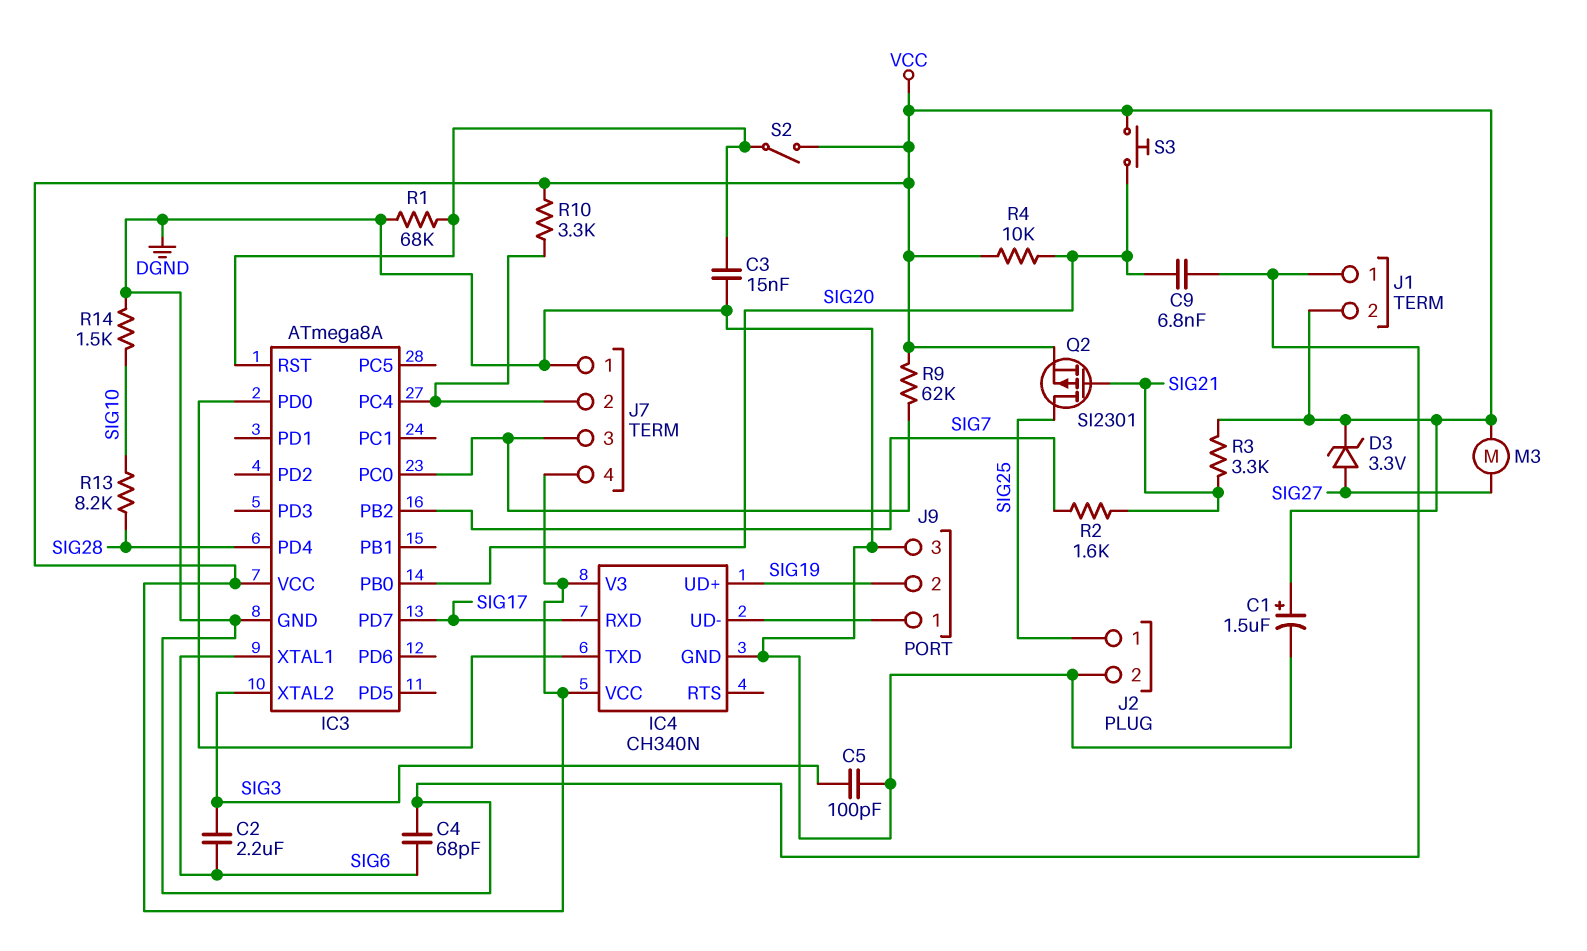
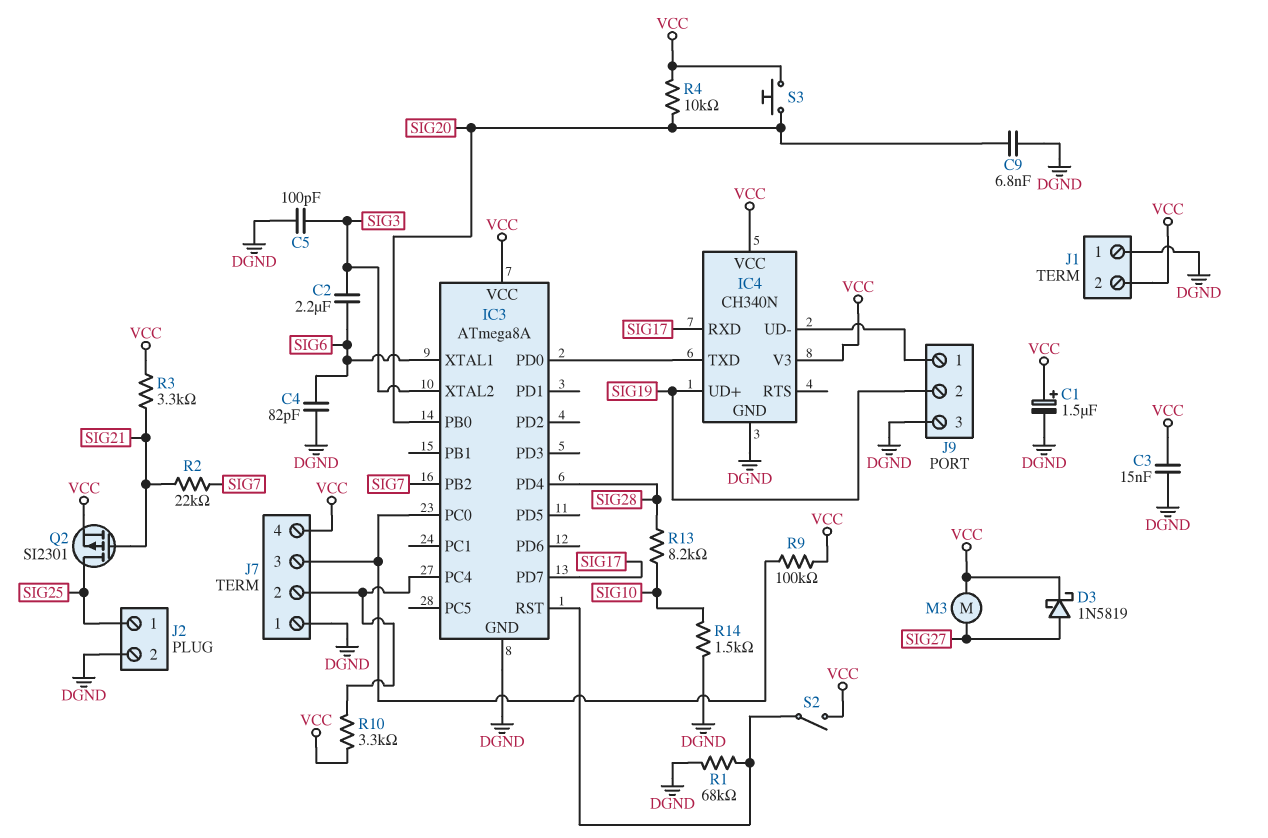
C3: 15nF (DGND, IC3/RST) -> 15nF (DGND, VCC)
C4: 68pF (DGND, SIG6) -> 82pF (DGND, SIG6)
D3: zener 3.3V (A SIG27, K VCC) -> schottky 1N5819 (A SIG27, K VCC)
R2: 1.6k (SIG7, SIG21) -> 22k (SIG7, SIG21)
R9: 62k (IC3/PC0, VCC) -> 100k (IC3/PC0, VCC)

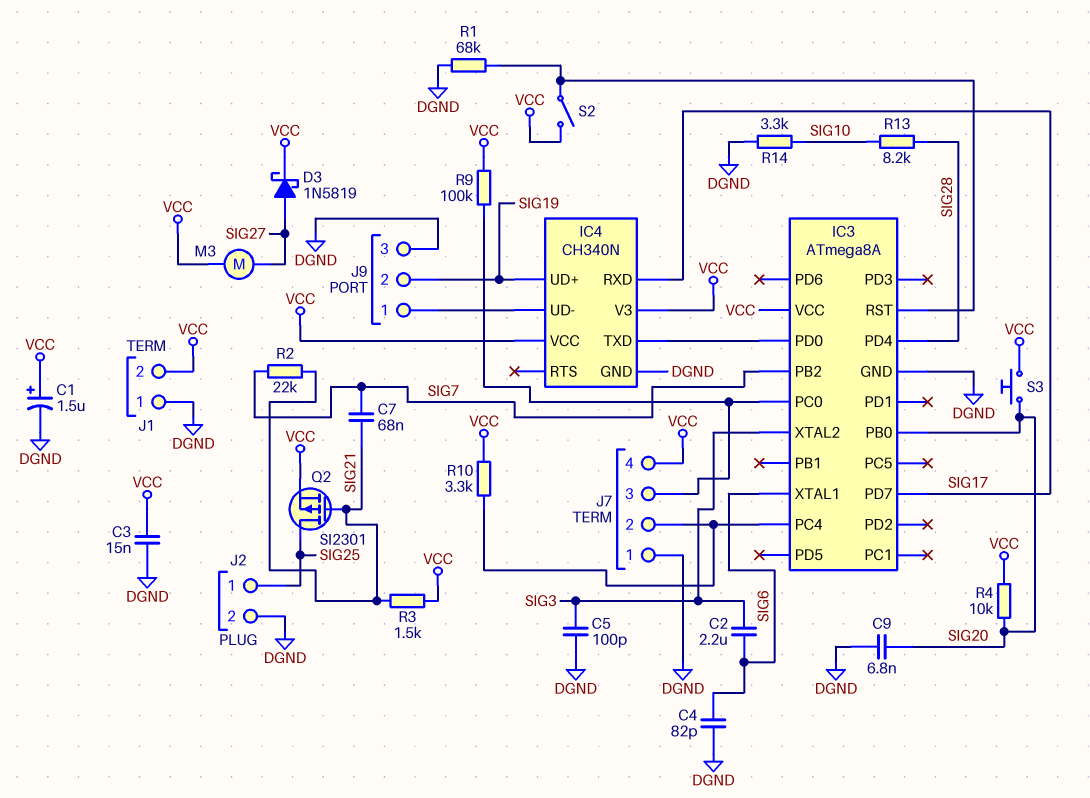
C7: none -> 68nF (SIG7, SIG21)
R3: 3.3k (SIG21, VCC) -> 1.5k (SIG21, VCC)
R14: 1.5k (DGND, SIG10) -> 3.3k (DGND, SIG10)

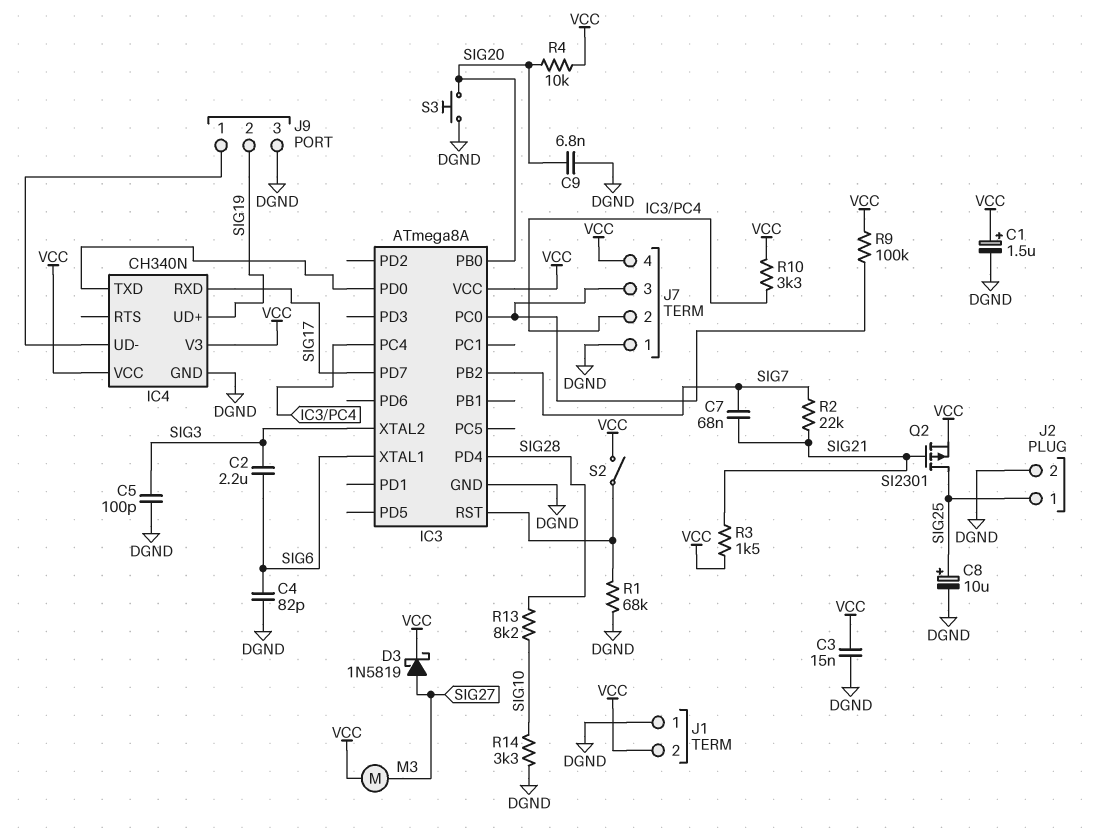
C8: none -> 10uF (plus SIG25, minus DGND)
S3: button (SIG20, VCC) -> button (DGND, SIG20)

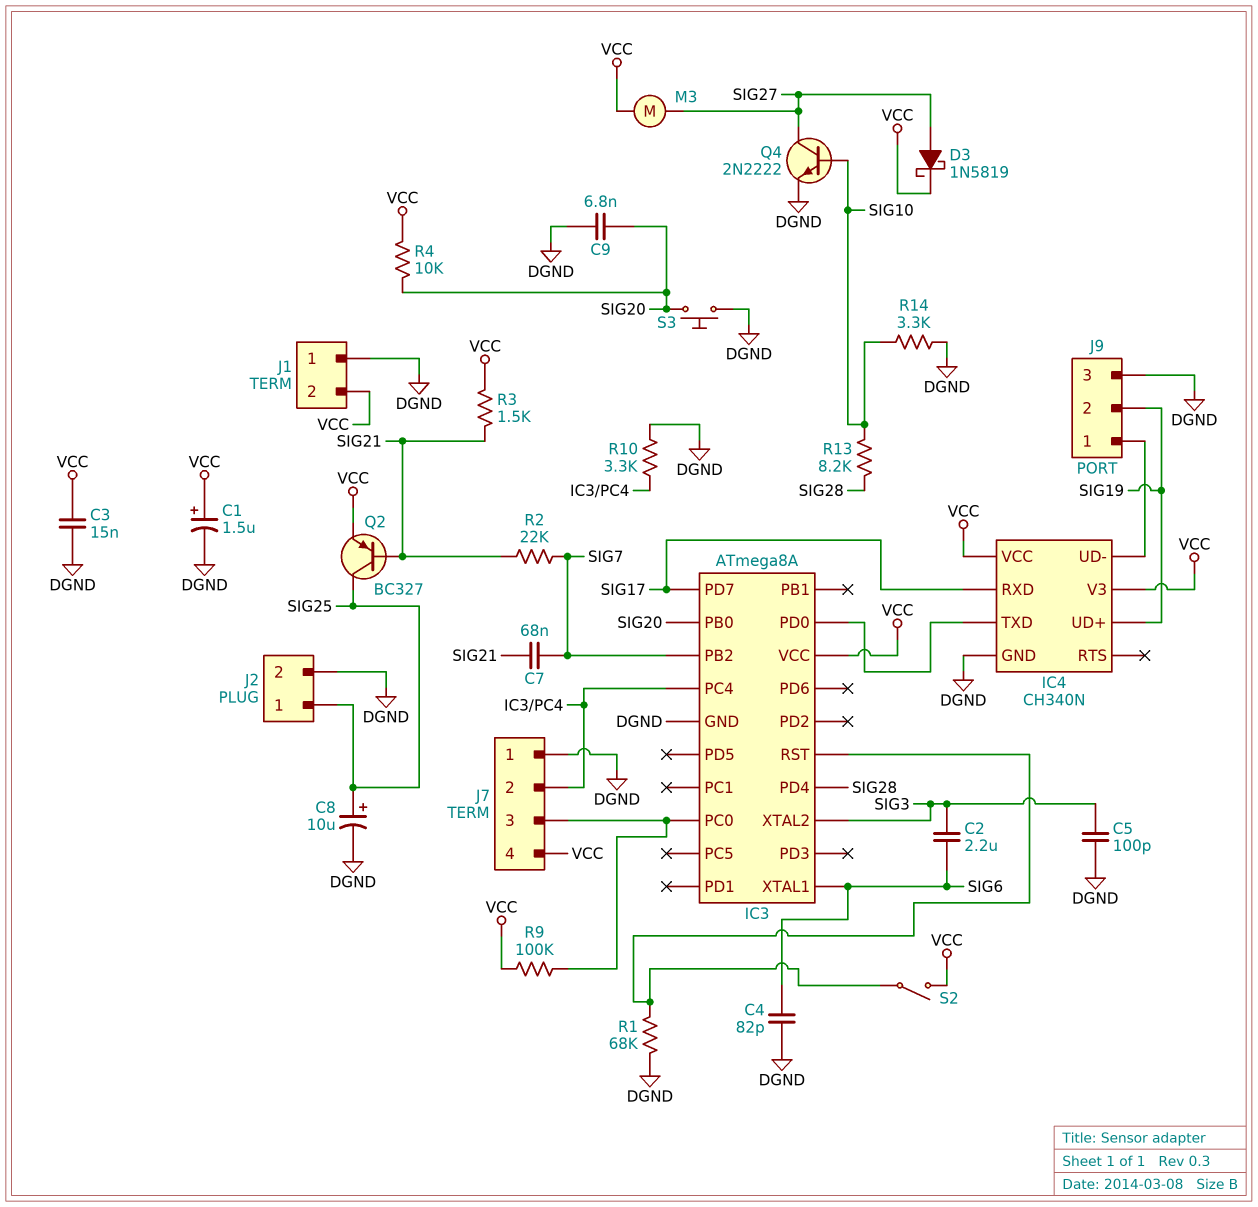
Q2: PMOS SI2301 (G SIG21, D SIG25, S VCC) -> PNP BC327 (B SIG21, C SIG25, E VCC)
Q4: none -> NPN 2N2222 (B SIG10, C SIG27, E DGND)
R10: 3.3k (IC3/PC4, VCC) -> 3.3k (DGND, IC3/PC4)

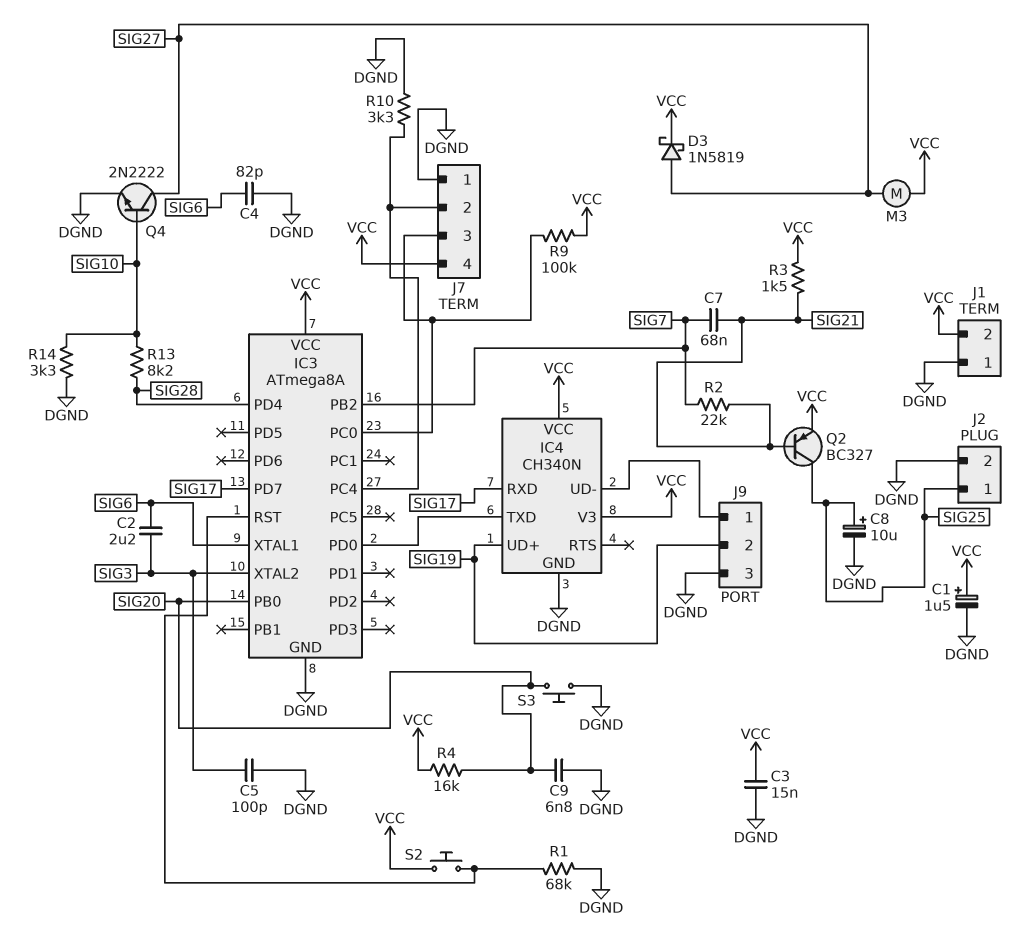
R4: 10k (SIG20, VCC) -> 16k (SIG20, VCC)
S2: switch (IC3/RST, VCC) -> button (IC3/RST, VCC)

